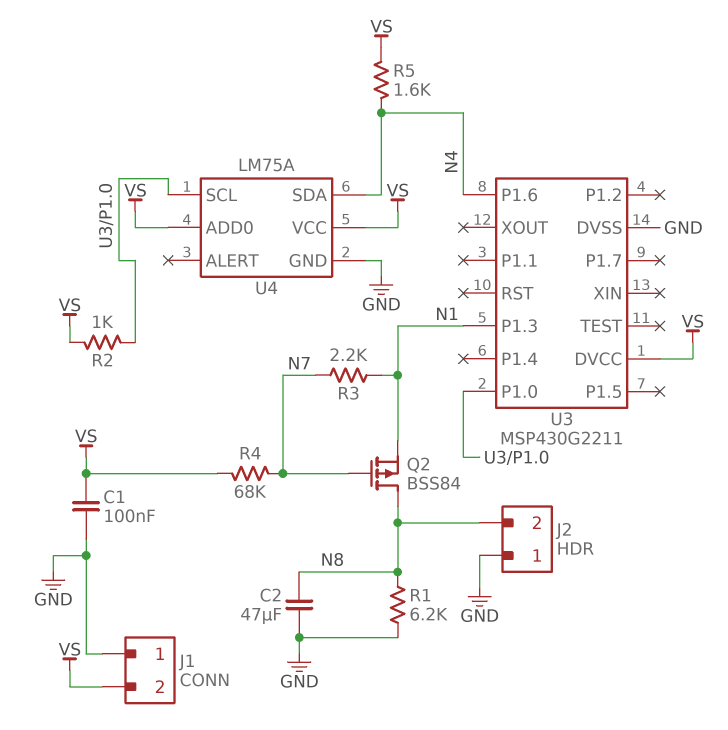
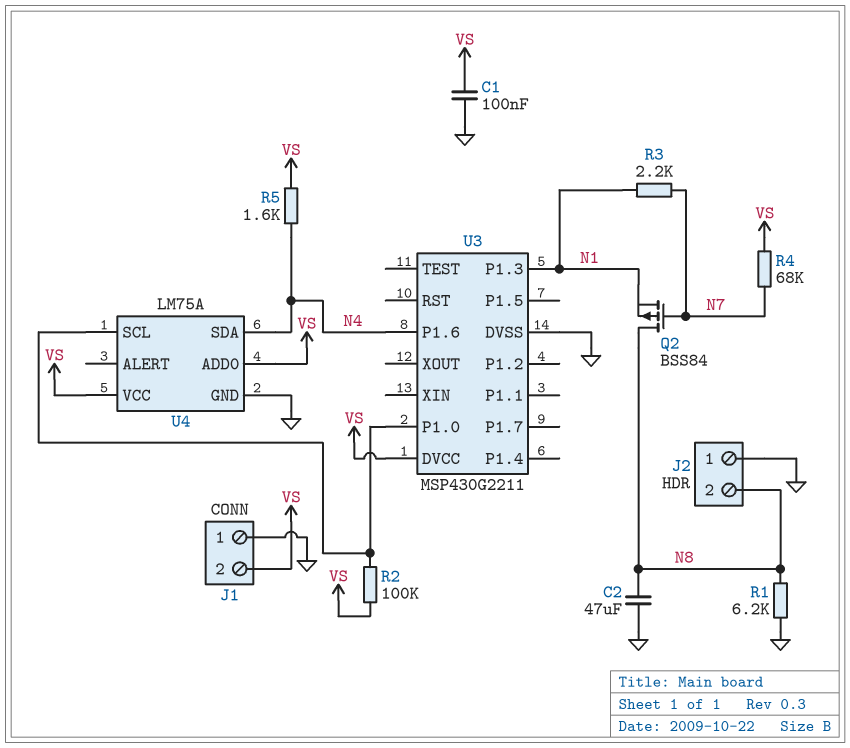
R2: 1k (U3/P1.0, VS) -> 100k (U3/P1.0, VS)

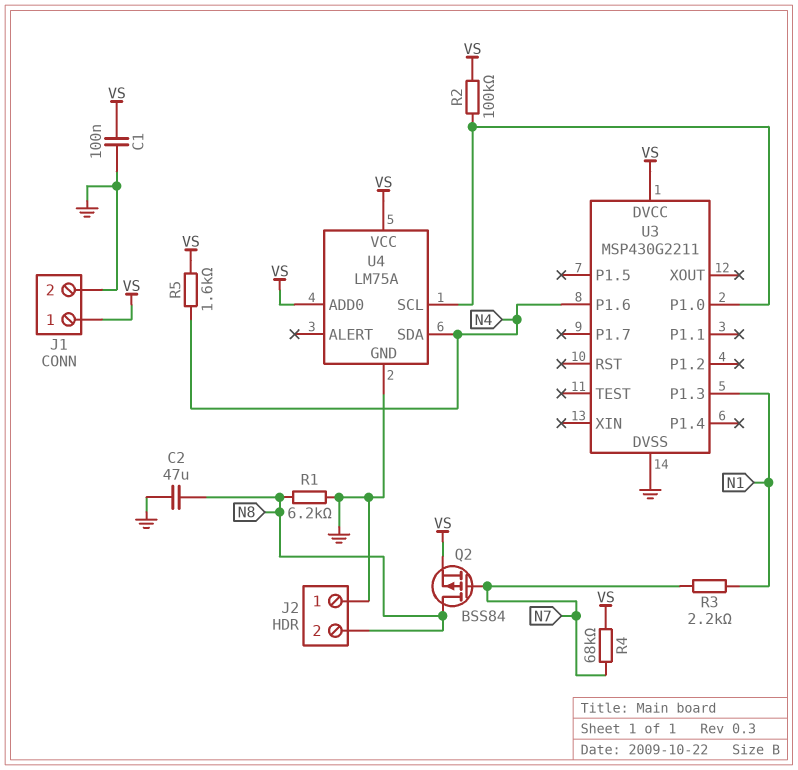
J1 pin 1: GND -> VS
J1 pin 2: VS -> GND
Q2: PMOS BSS84 (G N7, D N8, S N1) -> PMOS BSS84 (G N7, D N8, S VS)

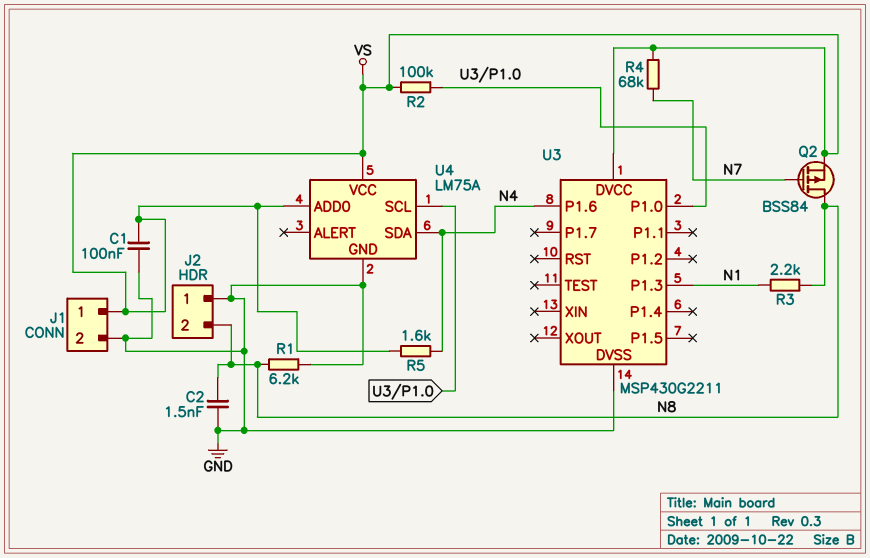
C2: 47uF (GND, N8) -> 1.5nF (GND, N8)
R3: 2.2k (N1, N7) -> 2.2k (N1, N8)

